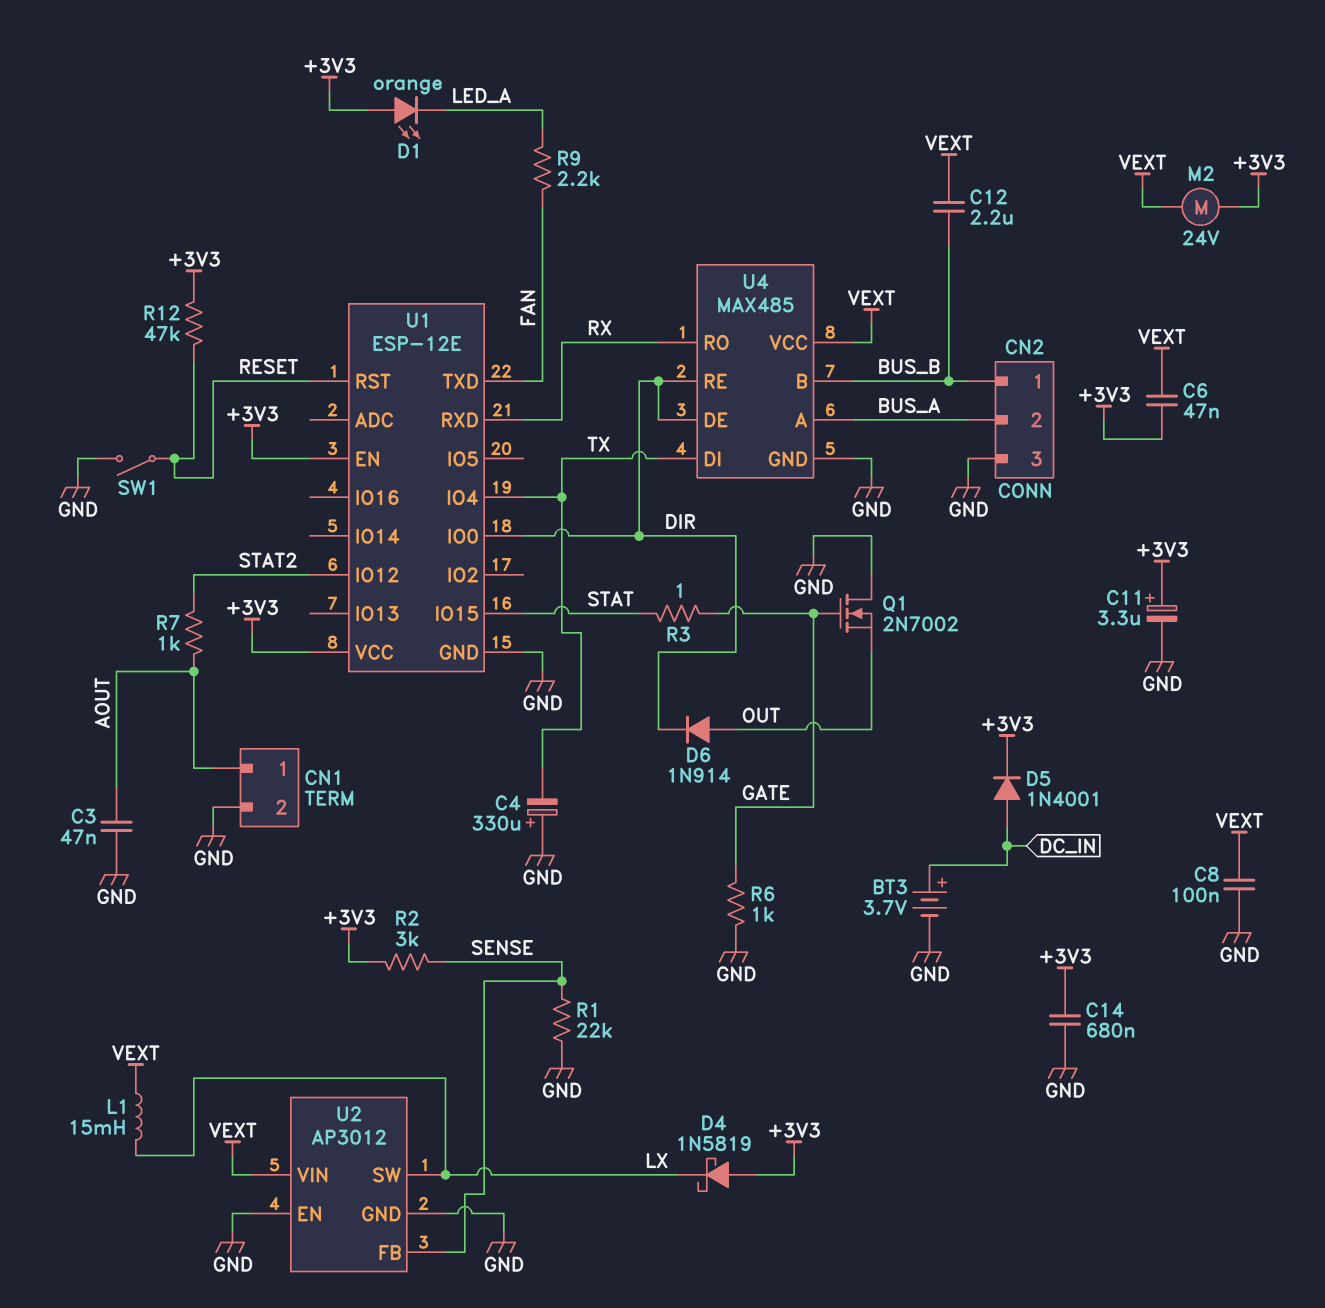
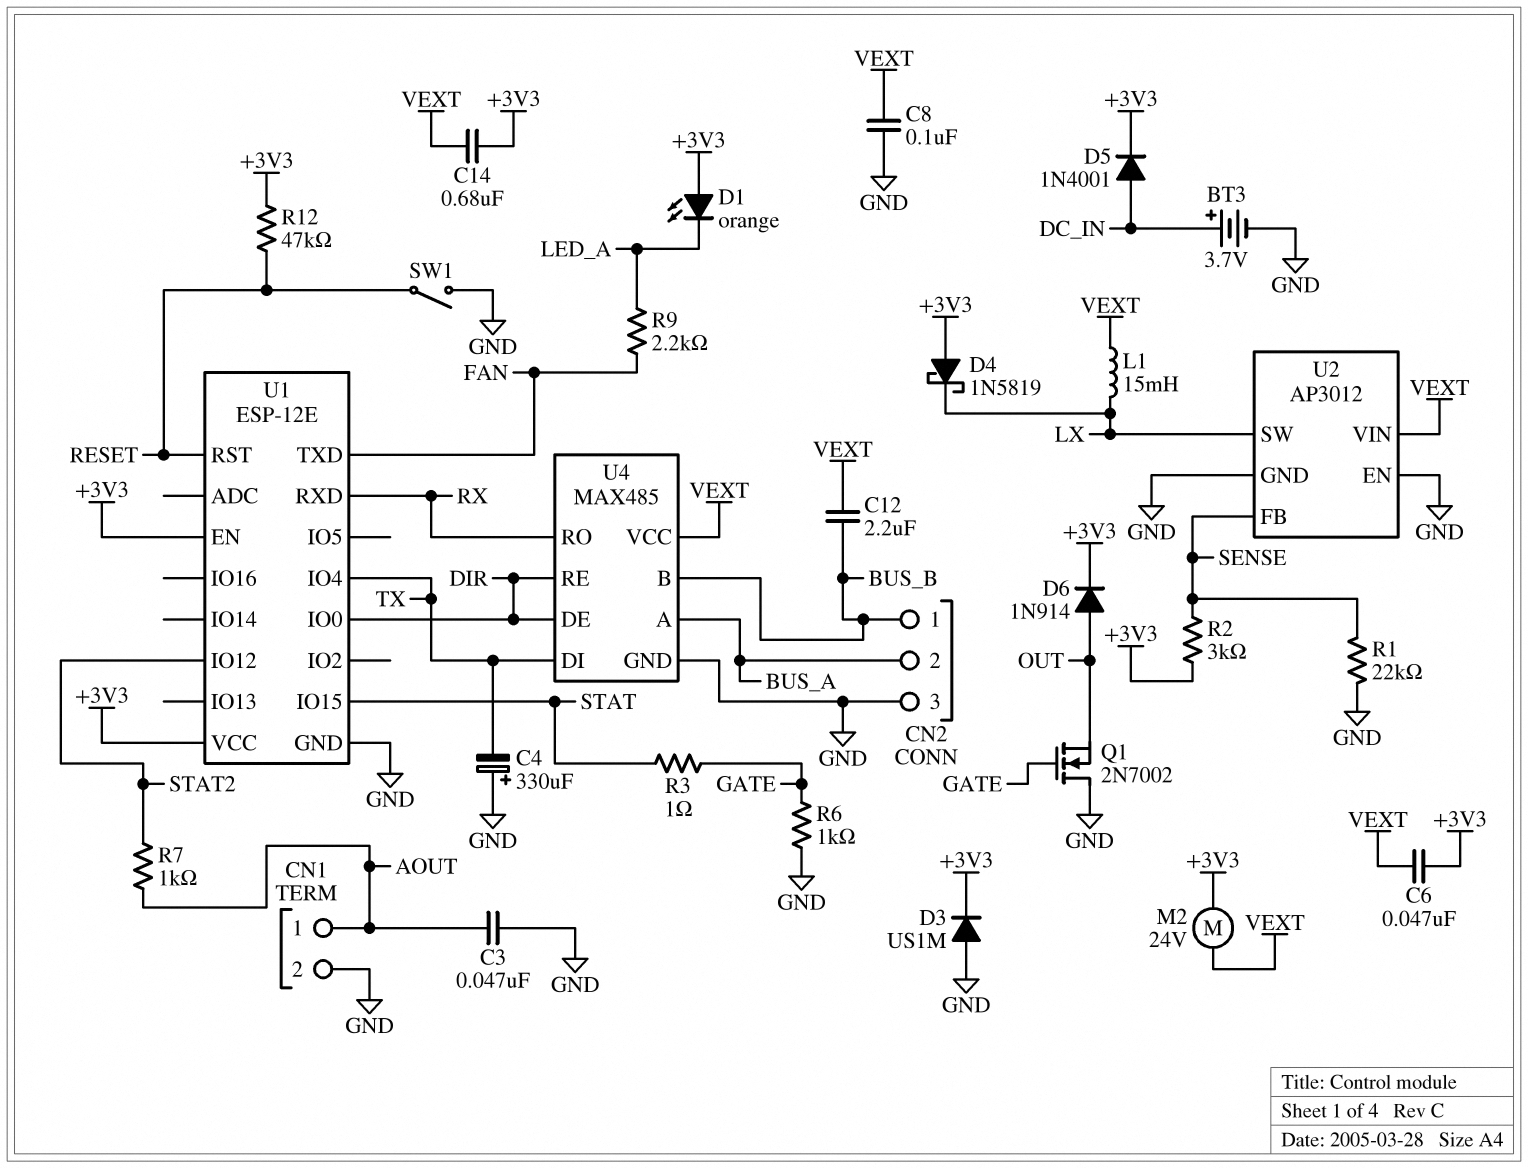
C11: 3.3uF (plus +3V3, minus GND) -> none
C14: 680nF (+3V3, GND) -> 680nF (+3V3, VEXT)
D3: none -> diode US1M (A GND, K +3V3)
D6: diode 1N914 (A OUT, K DIR) -> diode 1N914 (A OUT, K +3V3)

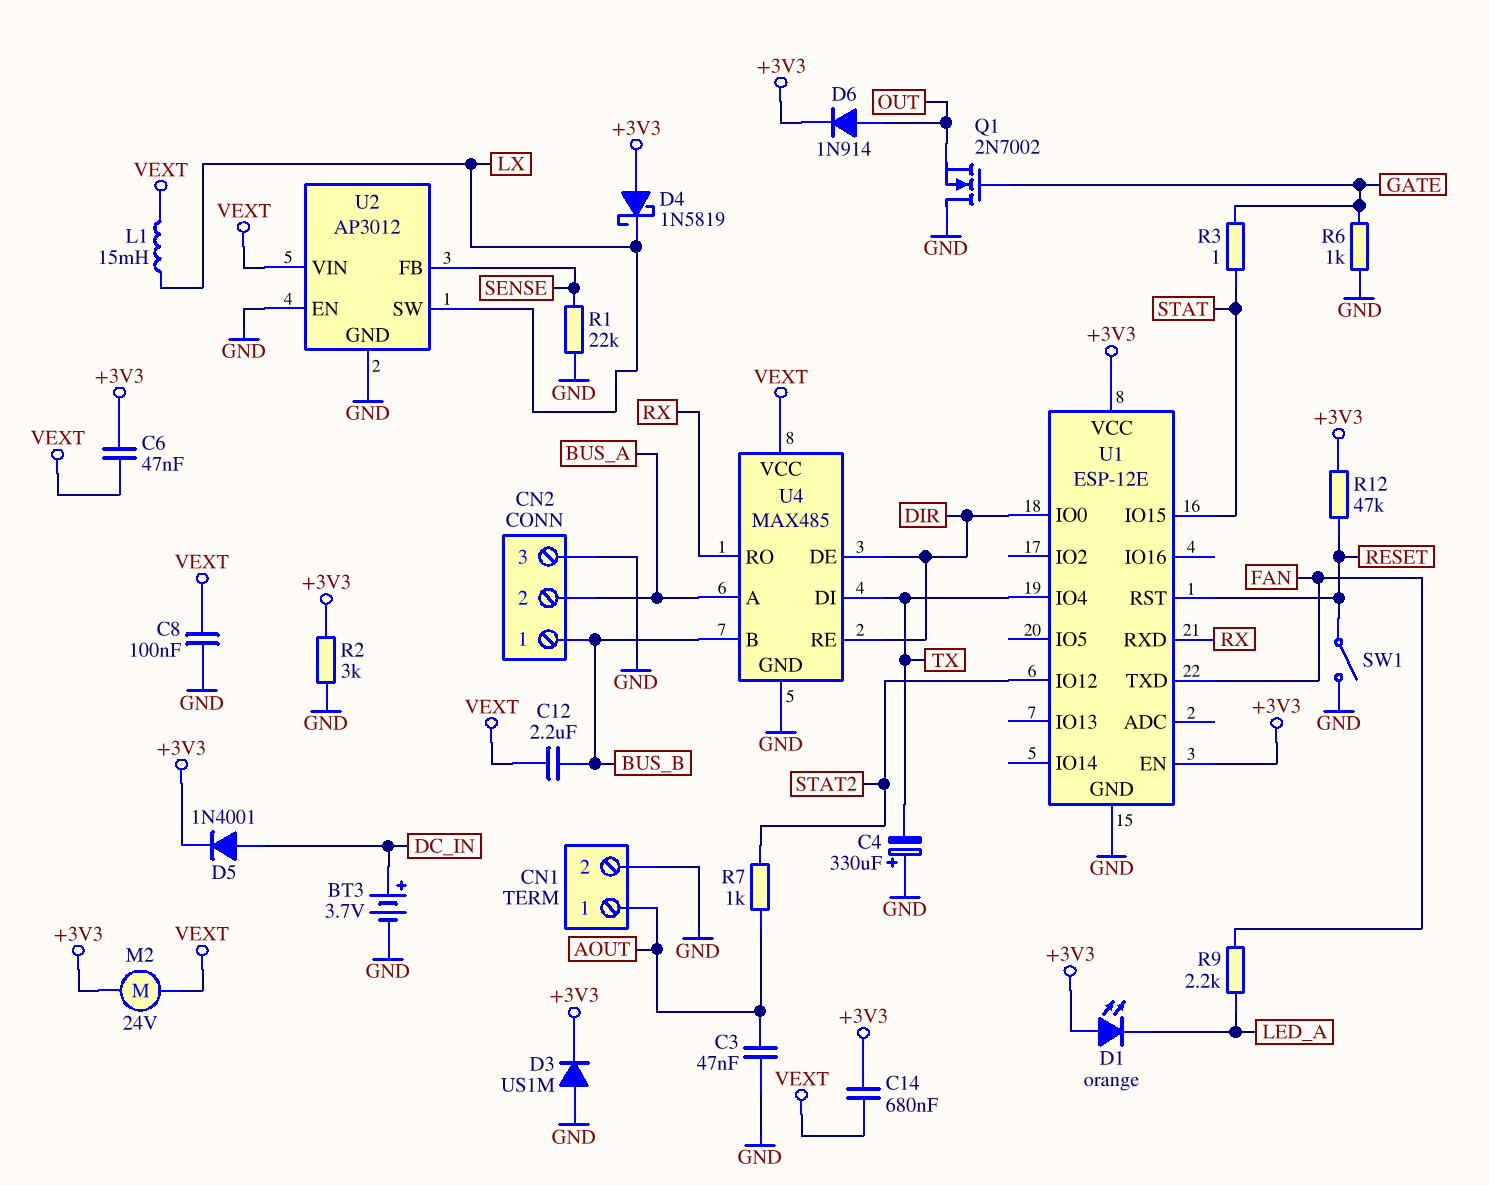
R2: 3k (+3V3, SENSE) -> 3k (+3V3, GND)

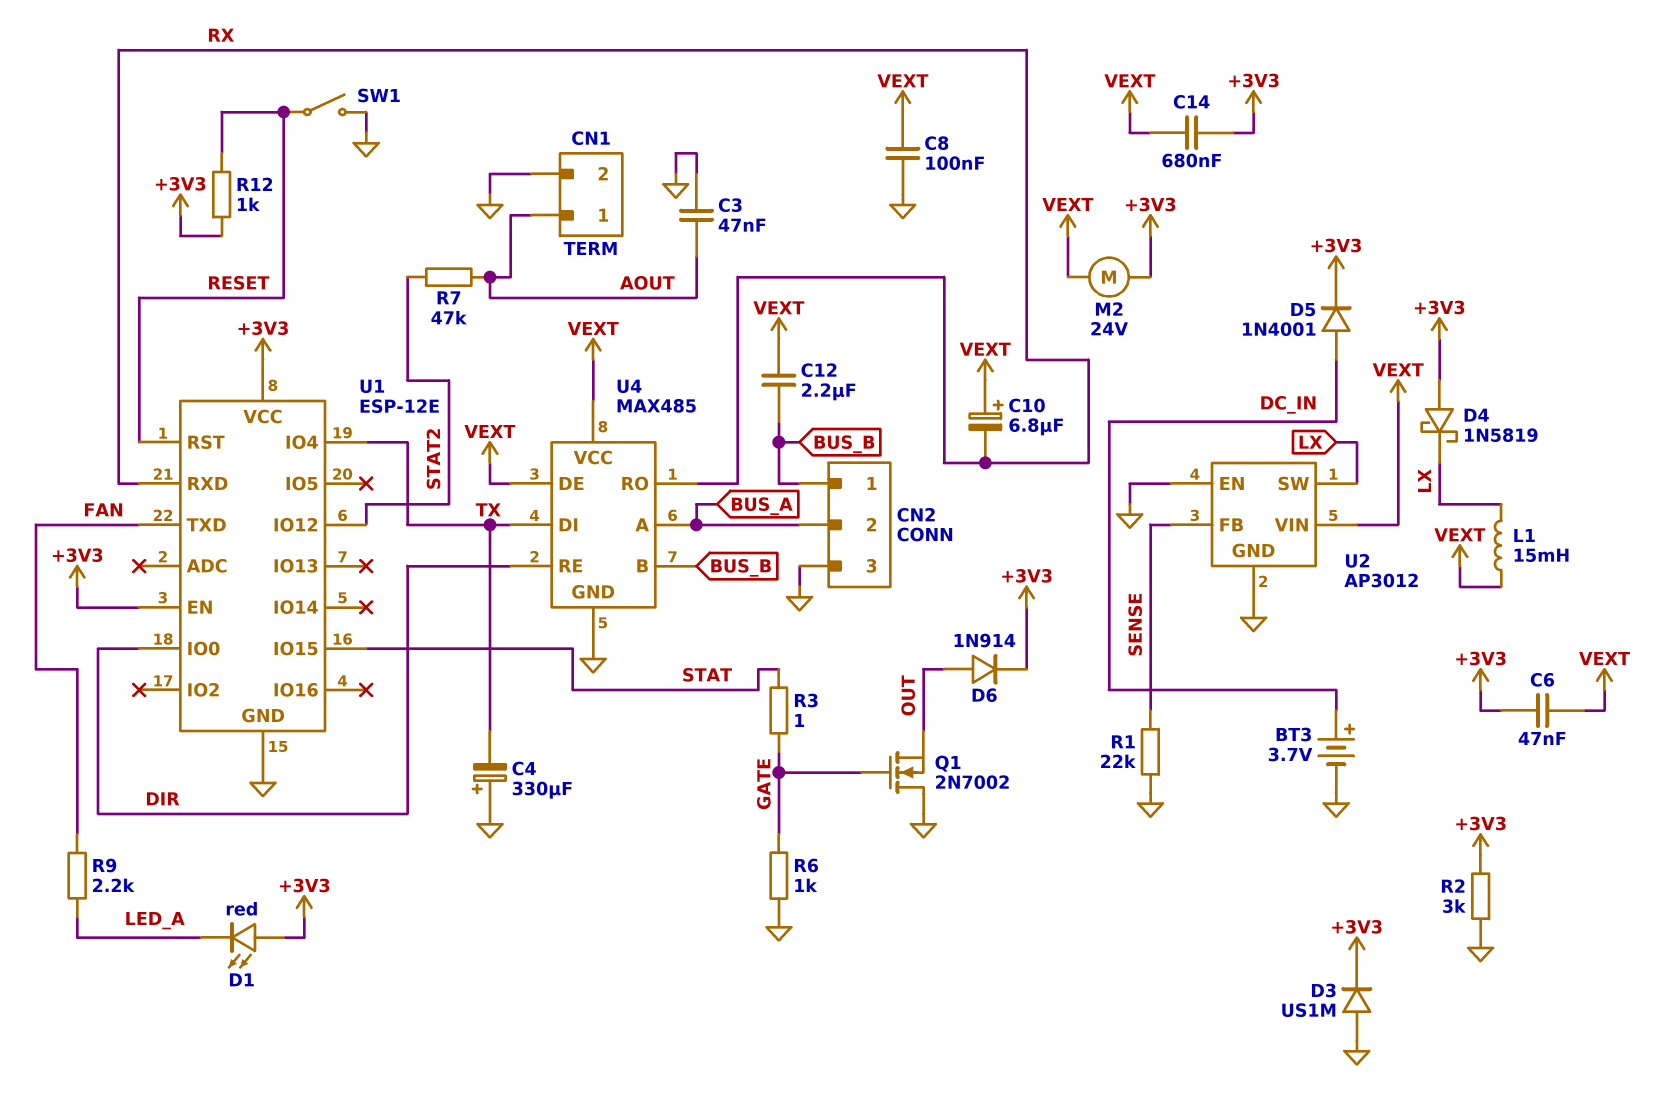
C10: none -> 6.8uF (plus VEXT, minus RX)
D1: LED orange (A +3V3, K LED_A) -> LED red (A +3V3, K LED_A)
R7: 1k (AOUT, STAT2) -> 47k (AOUT, STAT2)
R12: 47k (+3V3, RESET) -> 1k (+3V3, RESET)
U4 pin DE: DIR -> VEXT

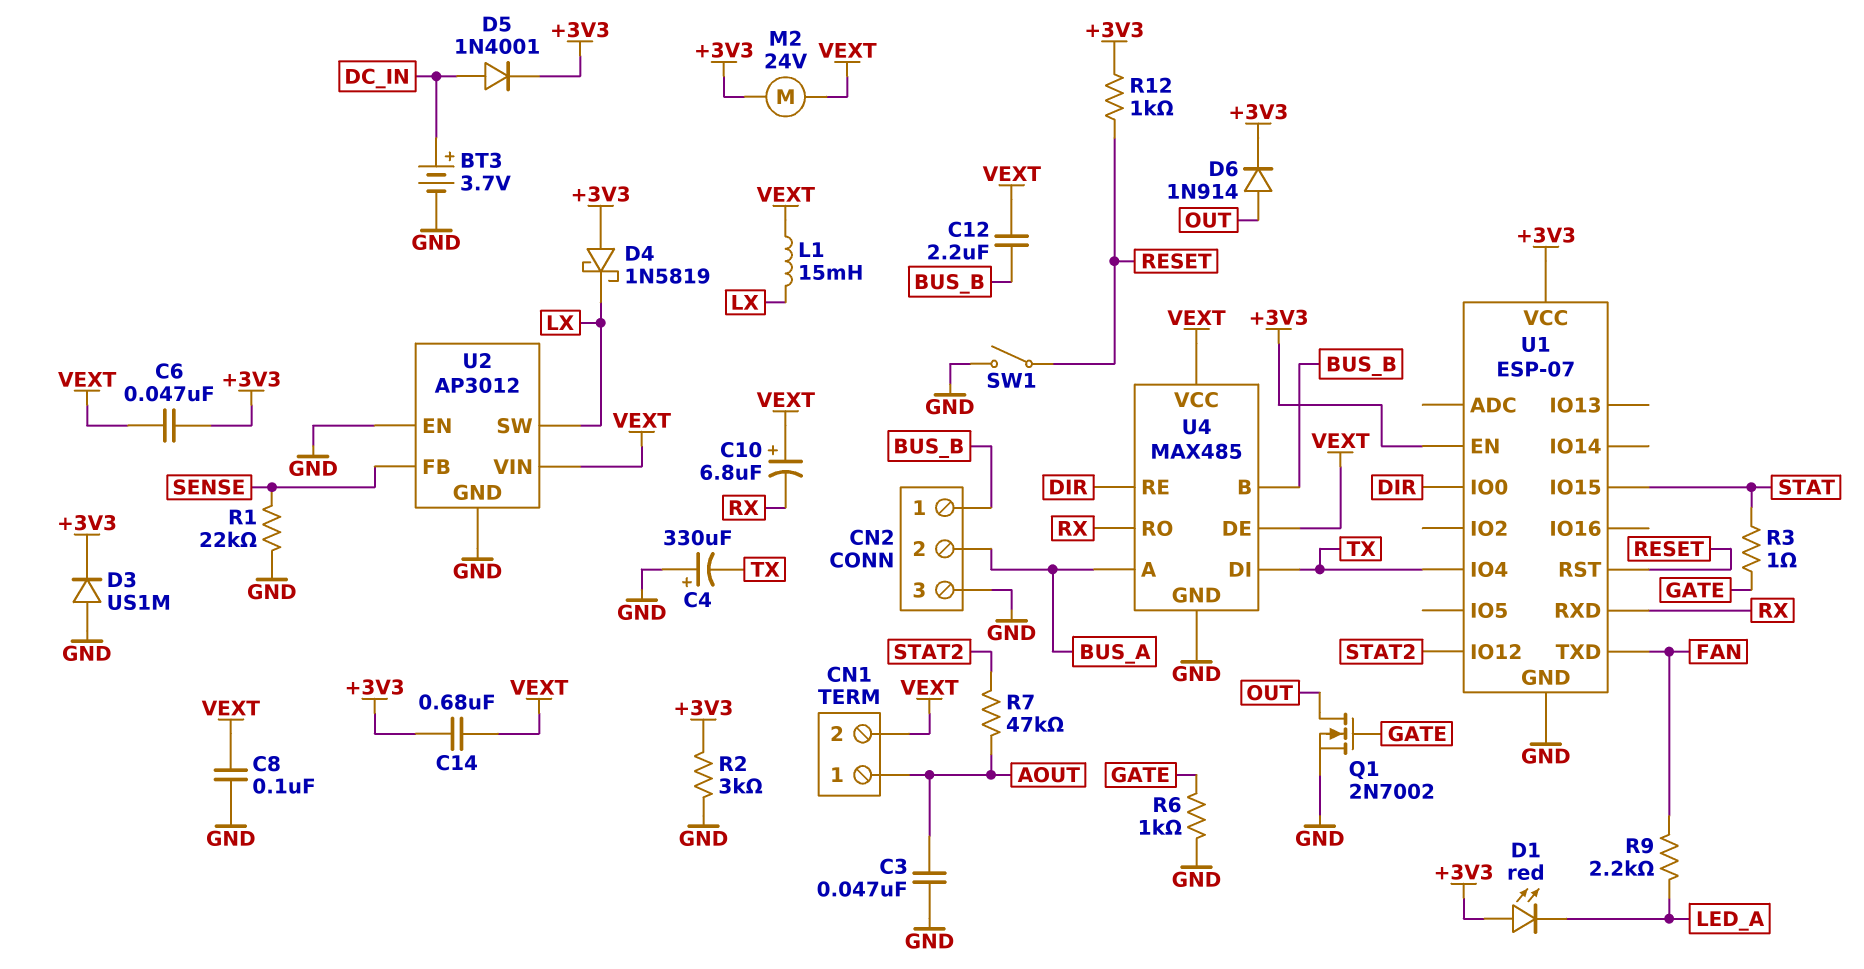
CN1 pin 2: GND -> VEXT
Q1: NMOS 2N7002 (G GATE, D GND, S OUT) -> NMOS 2N7002 (G GATE, D OUT, S GND)
U1: ESP-12E -> ESP-07

